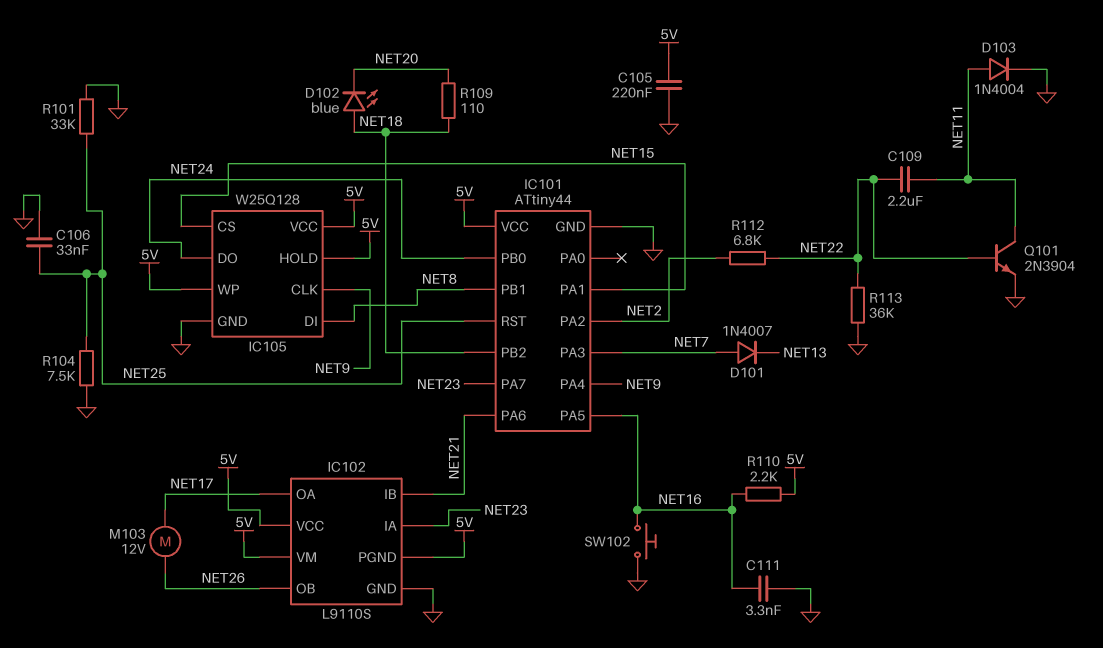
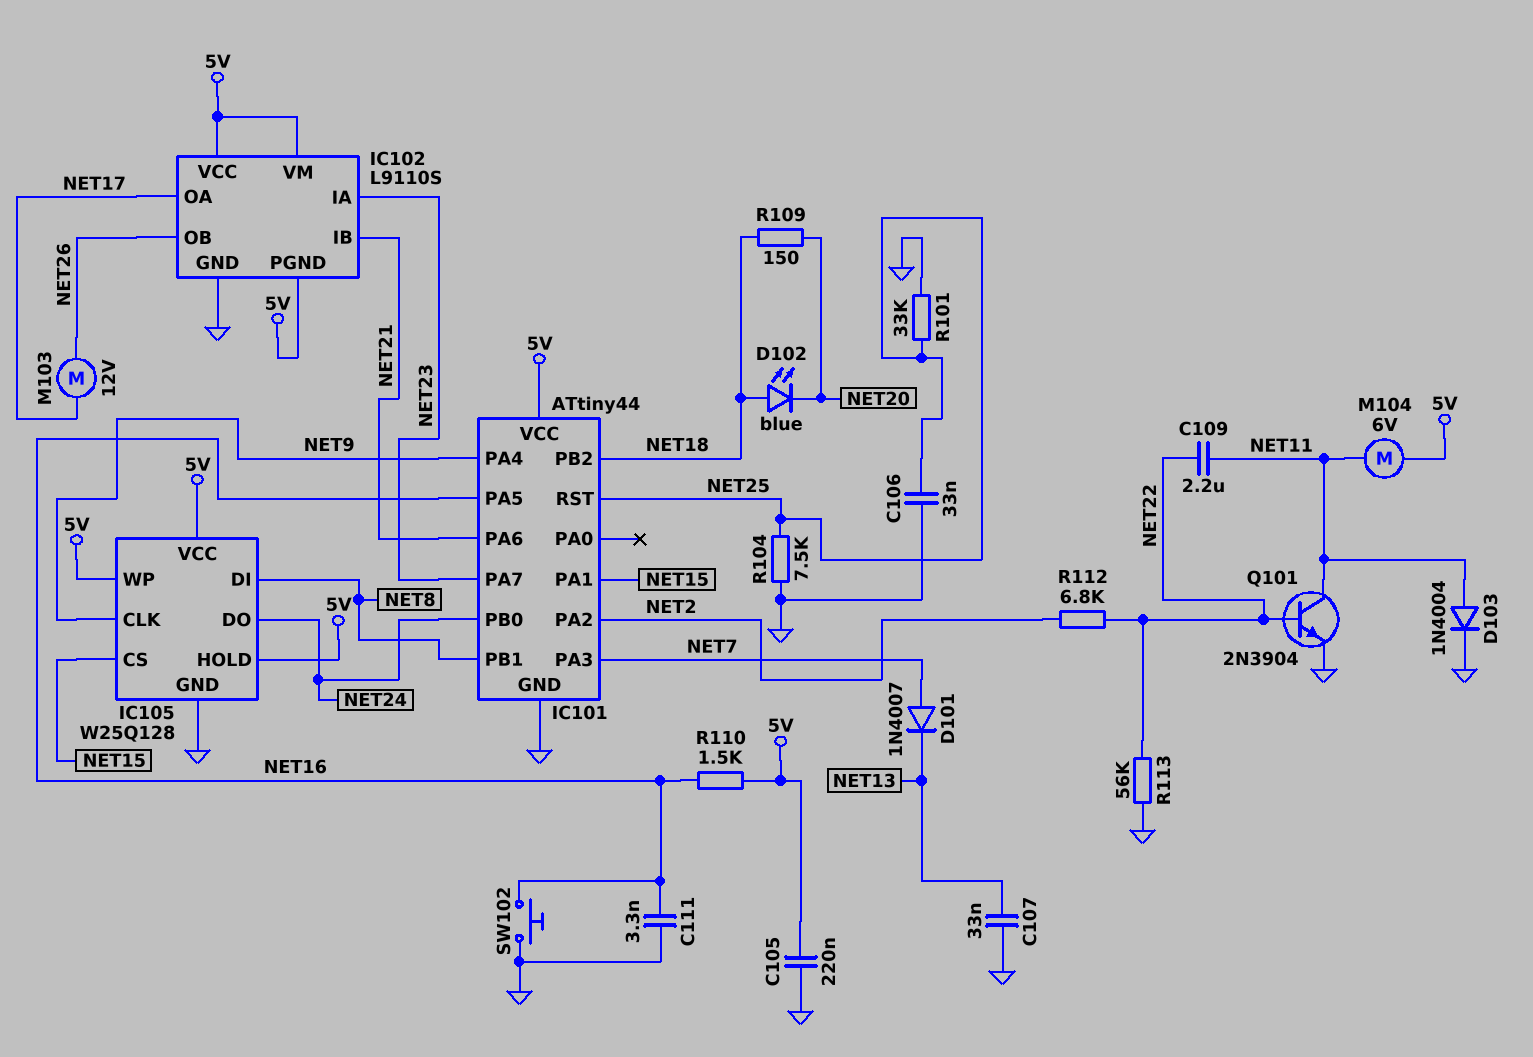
C107: none -> 33nF (GND, NET13)
M104: none -> motor 6V (5V, NET11)
R109: 110 (NET18, NET20) -> 150 (NET18, NET20)
R110: 2.2k (5V, NET16) -> 1.5k (5V, NET16)
R113: 36k (GND, NET22) -> 56k (GND, NET22)

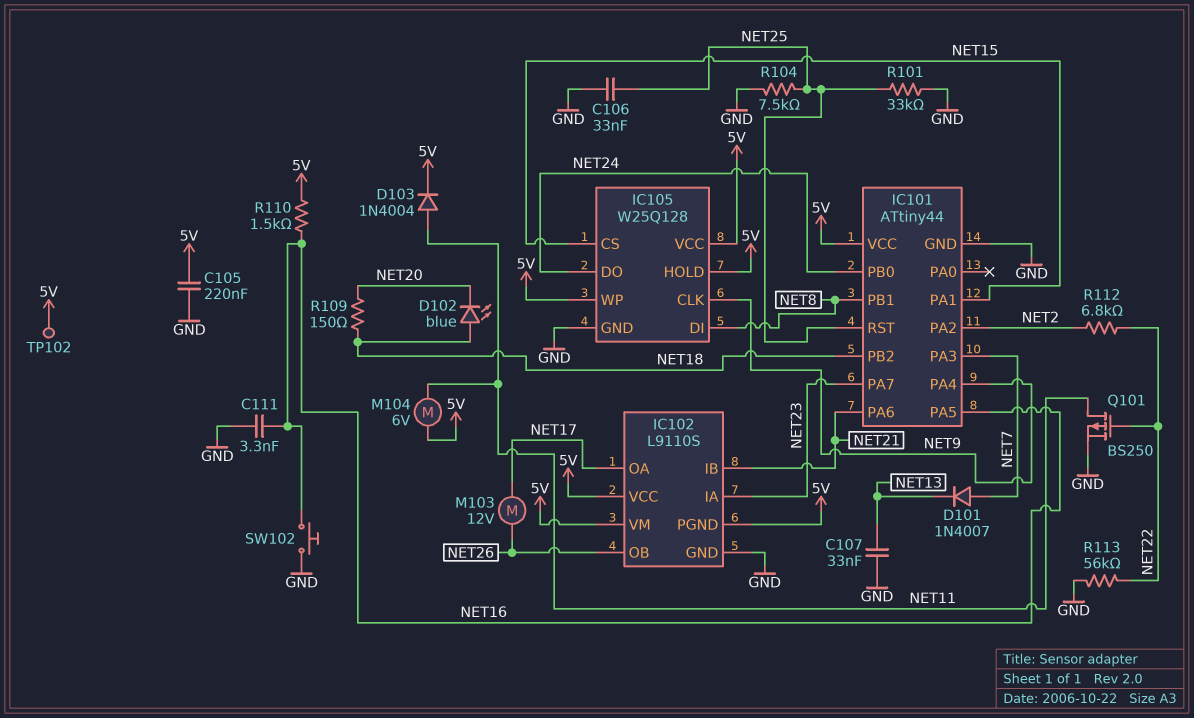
C109: 2.2uF (NET11, NET22) -> none
D103: diode 1N4004 (A NET11, K GND) -> diode 1N4004 (A NET11, K 5V)
Q101: NPN 2N3904 (B NET22, C NET11, E GND) -> PMOS BS250 (G NET22, D NET11, S GND)
TP102: none -> test point (5V)

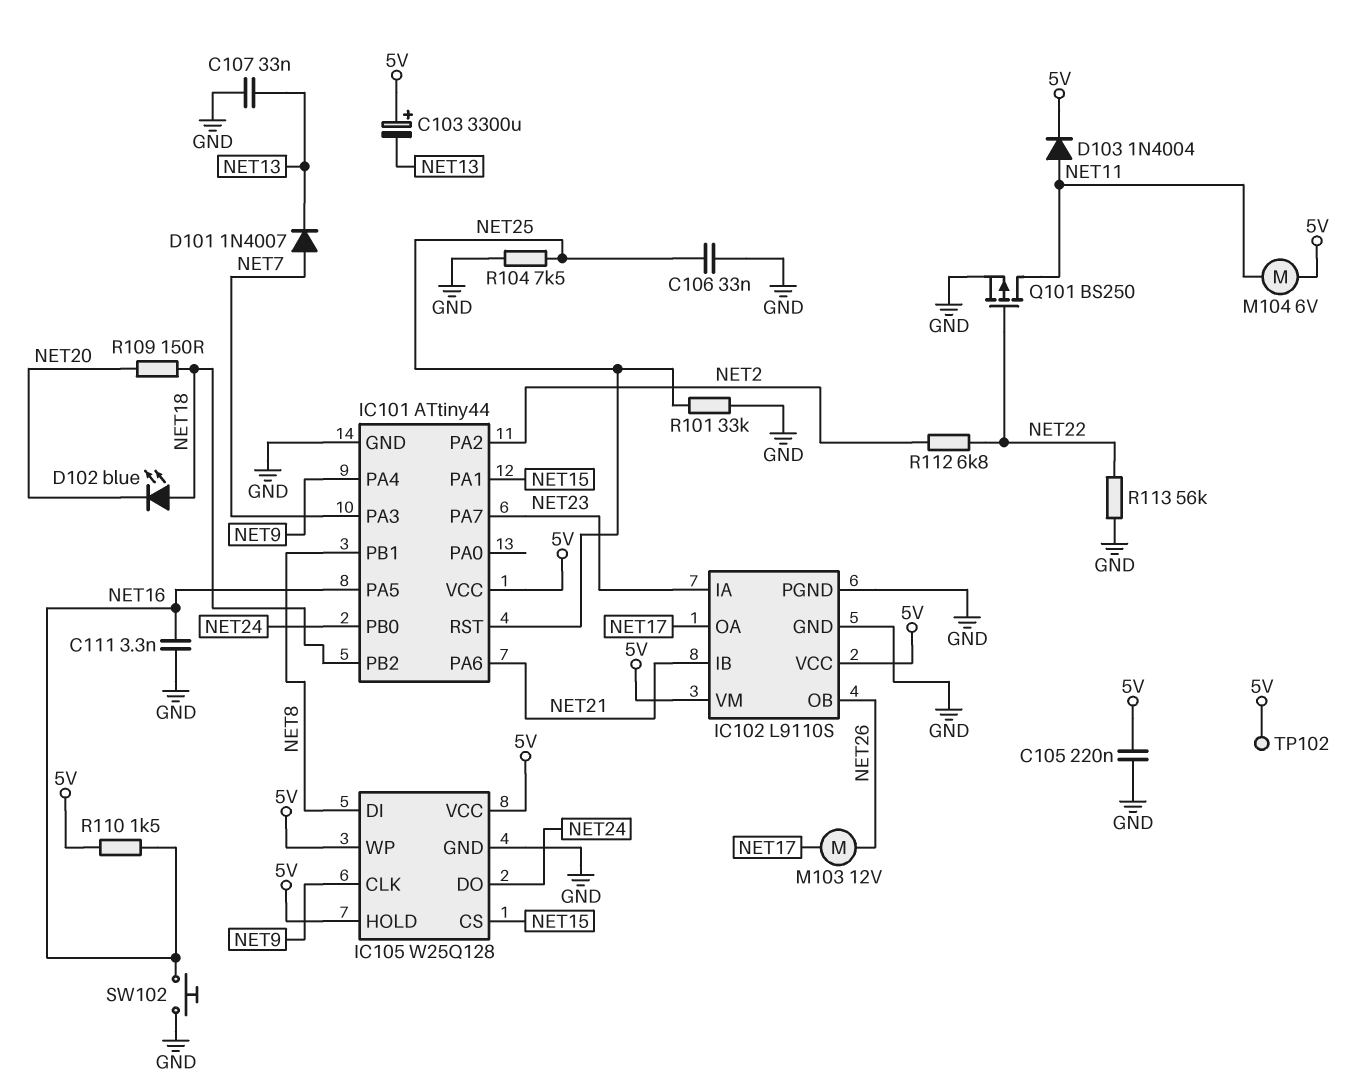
C103: none -> 3300uF (plus 5V, minus NET13)
IC102 pin PGND: 5V -> GND

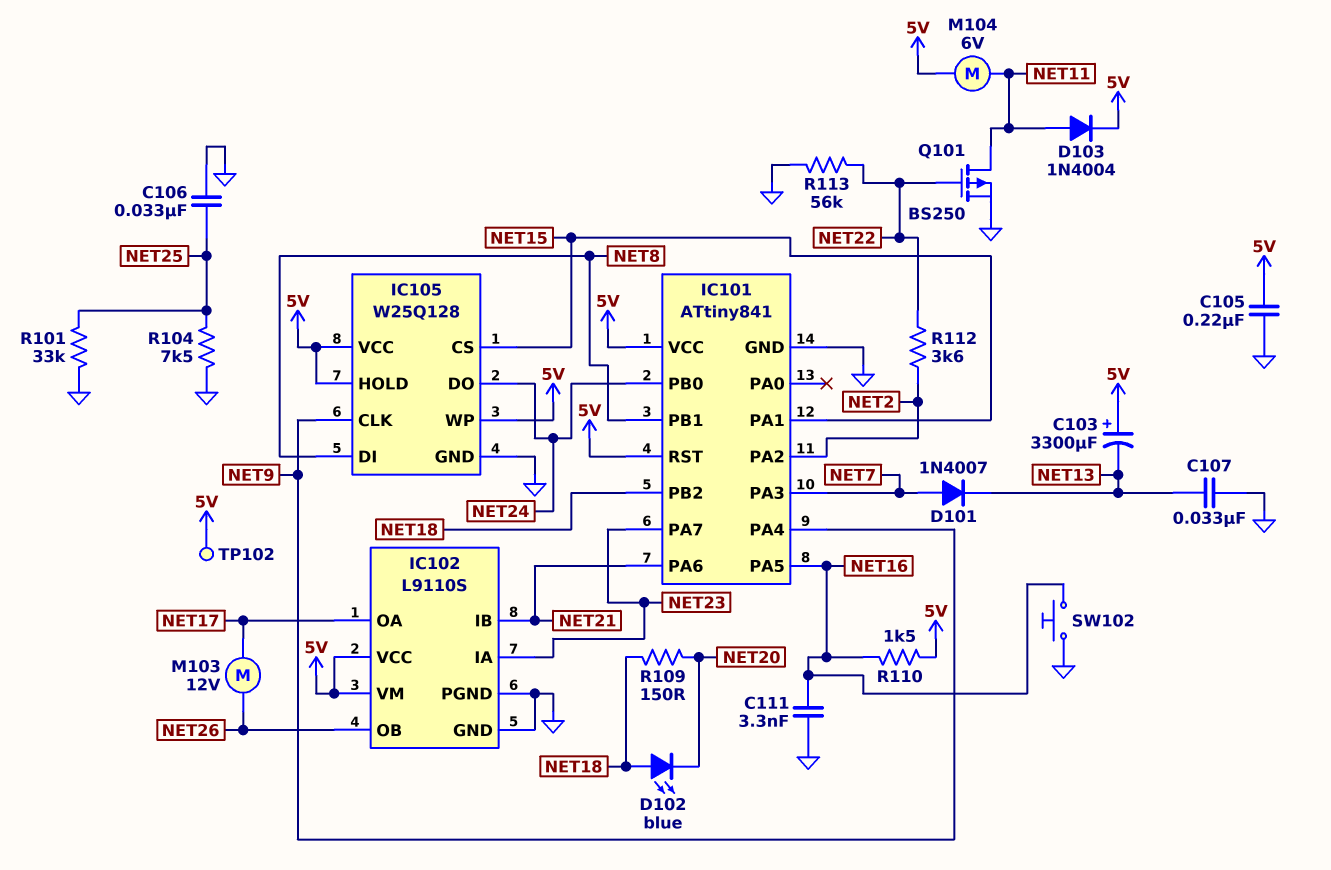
IC101: ATtiny44 -> ATtiny841
IC101 pin RST: NET25 -> 5V
R112: 6.8k (NET2, NET22) -> 3.6k (NET2, NET22)

